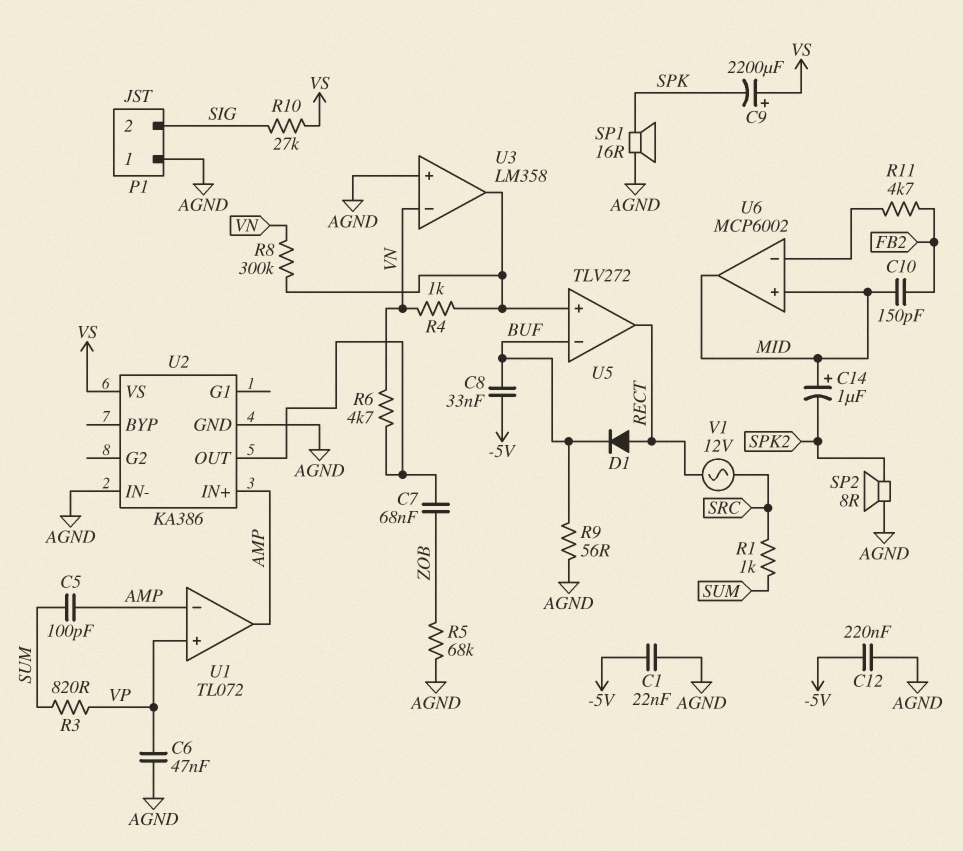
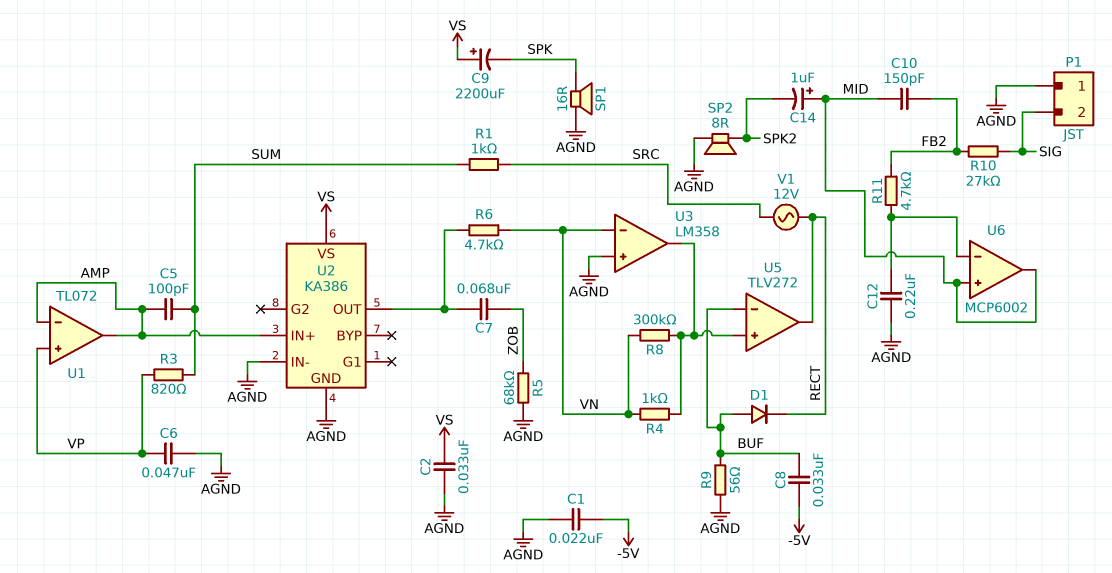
C2: none -> 33nF (AGND, VS)
C12: 220nF (-5V, AGND) -> 220nF (AGND, U6/in-)
D1: diode (A RECT, K BUF) -> diode (A BUF, K RECT)
R10: 27k (SIG, VS) -> 27k (FB2, SIG)

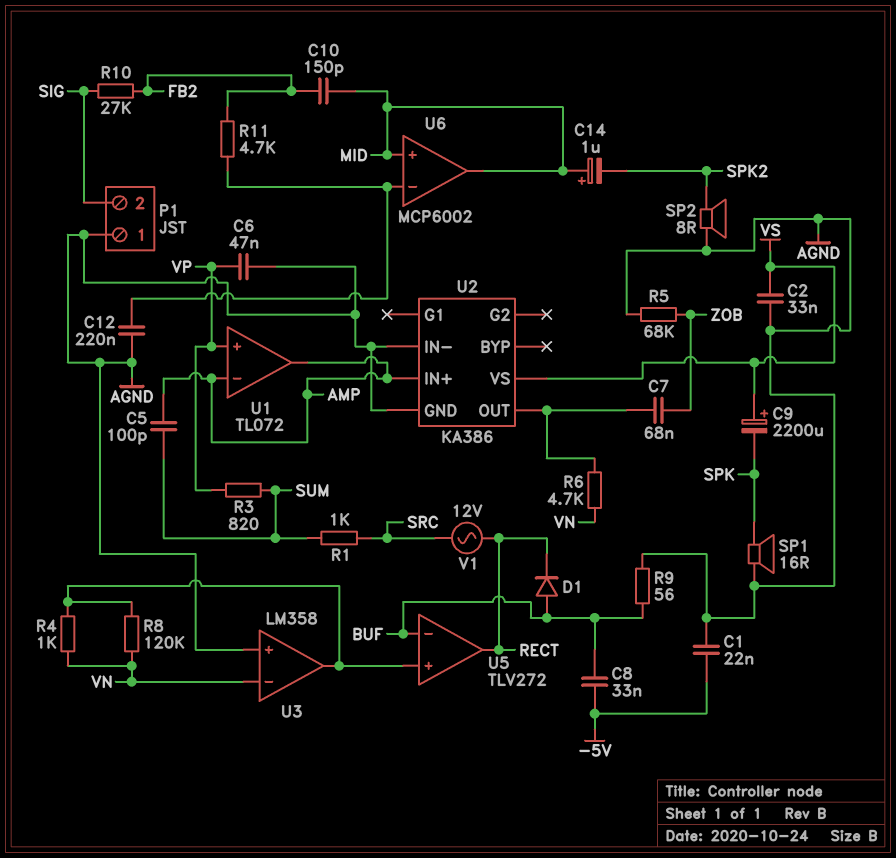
R8: 300k (U3/out, VN) -> 120k (U3/out, VN)

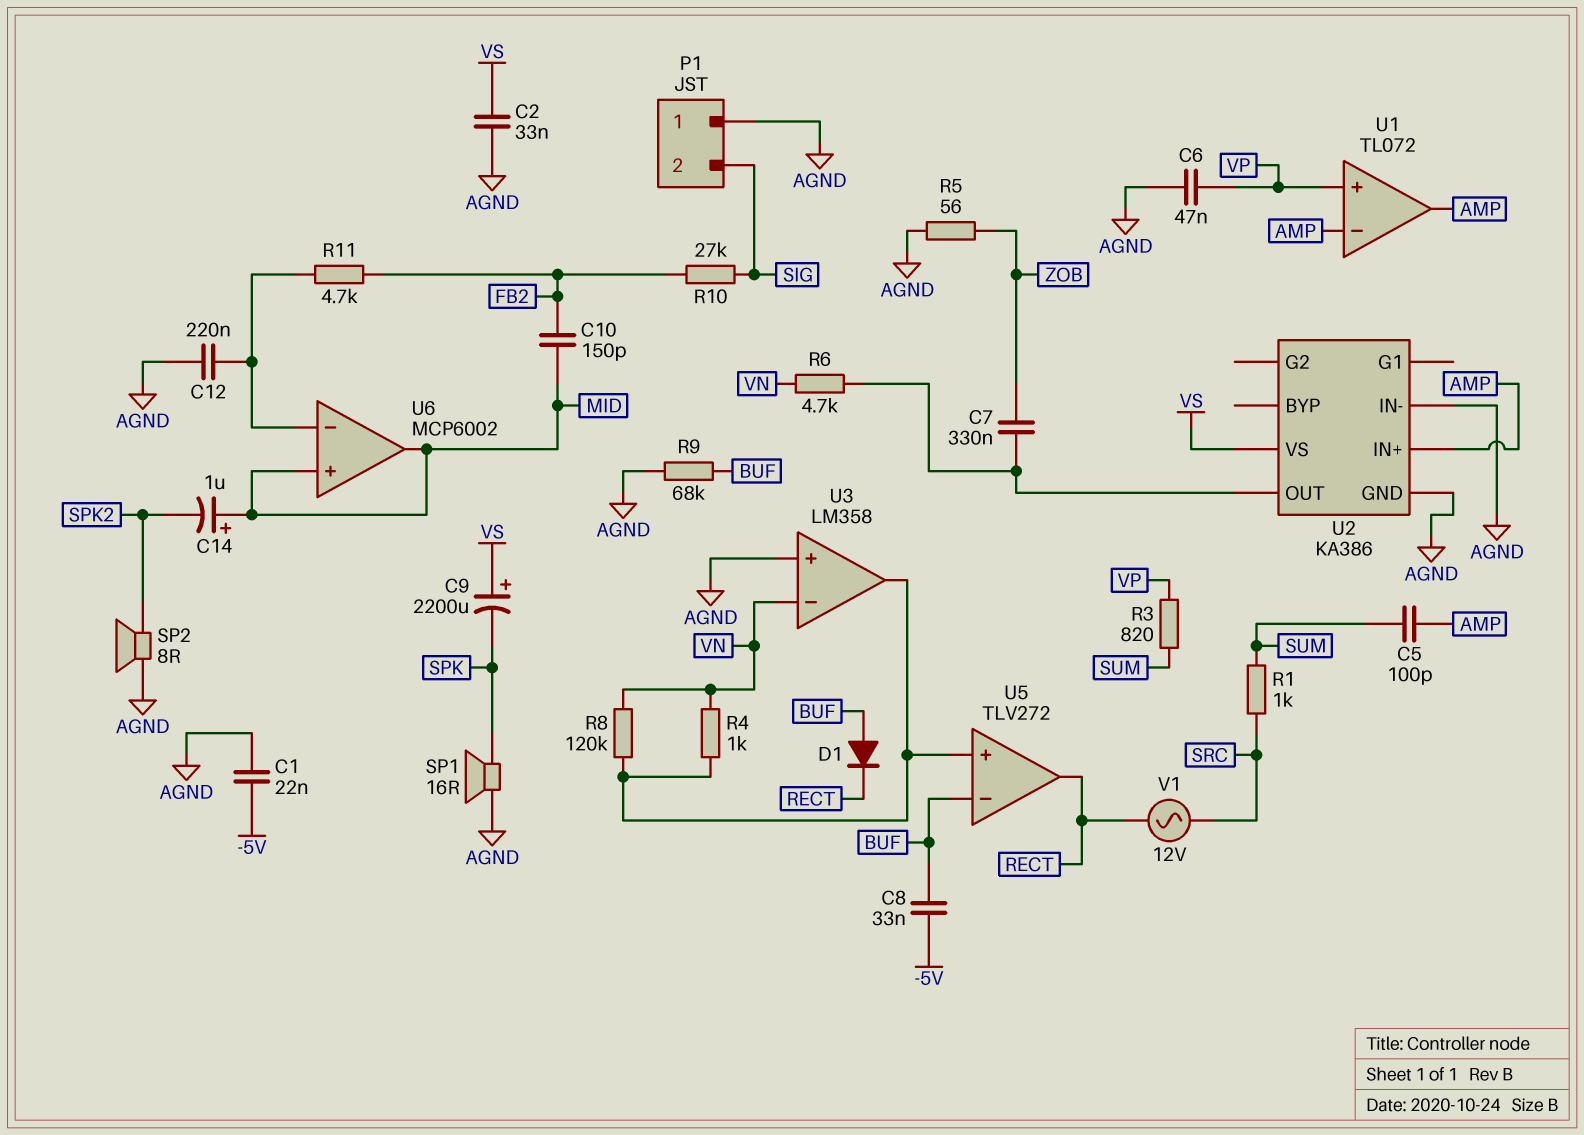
C7: 68nF (U2/OUT, ZOB) -> 330nF (U2/OUT, ZOB)
R5: 68k (AGND, ZOB) -> 56 (AGND, ZOB)
R9: 56 (AGND, BUF) -> 68k (AGND, BUF)

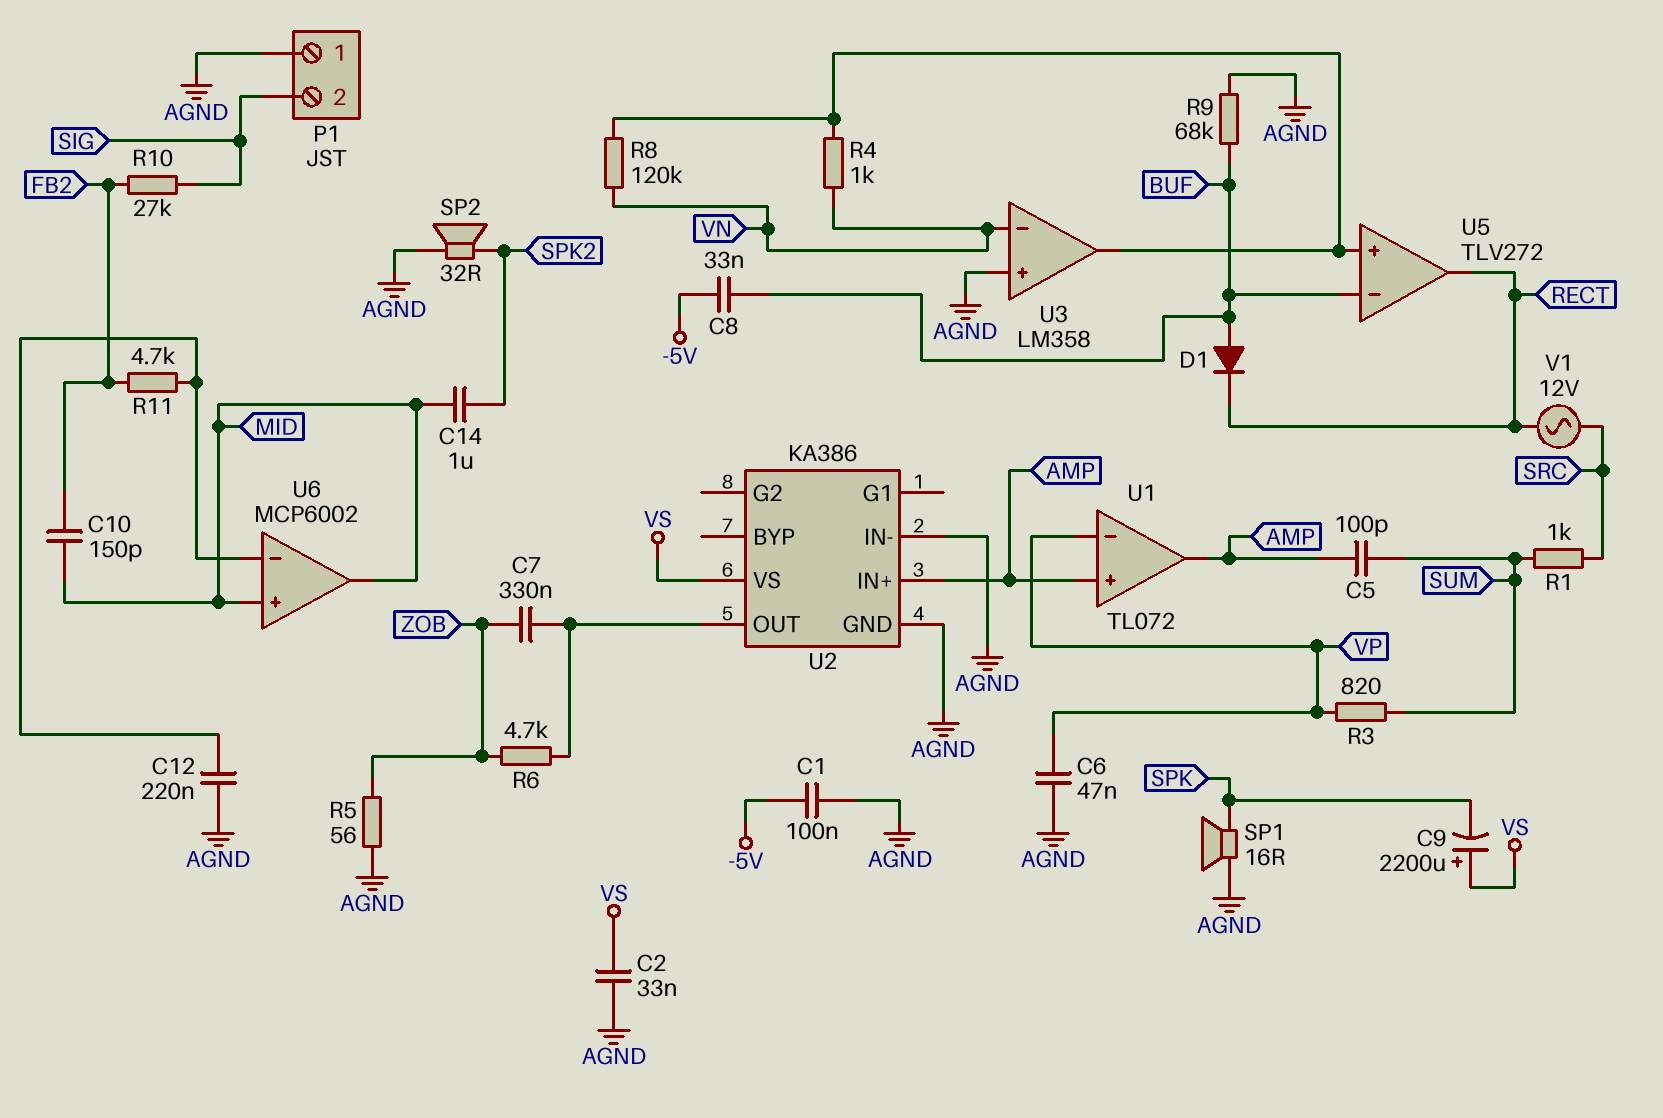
C1: 22nF (-5V, AGND) -> 100nF (-5V, AGND)
C14: 1uF (plus MID, minus SPK2) -> 1uF (MID, SPK2)
R6: 4.7k (U2/OUT, VN) -> 4.7k (U2/OUT, ZOB)
SP2: speaker 8R (AGND, SPK2) -> speaker 32R (AGND, SPK2)
U1 pin in+: VP -> AMP
U1 pin in-: AMP -> VP

